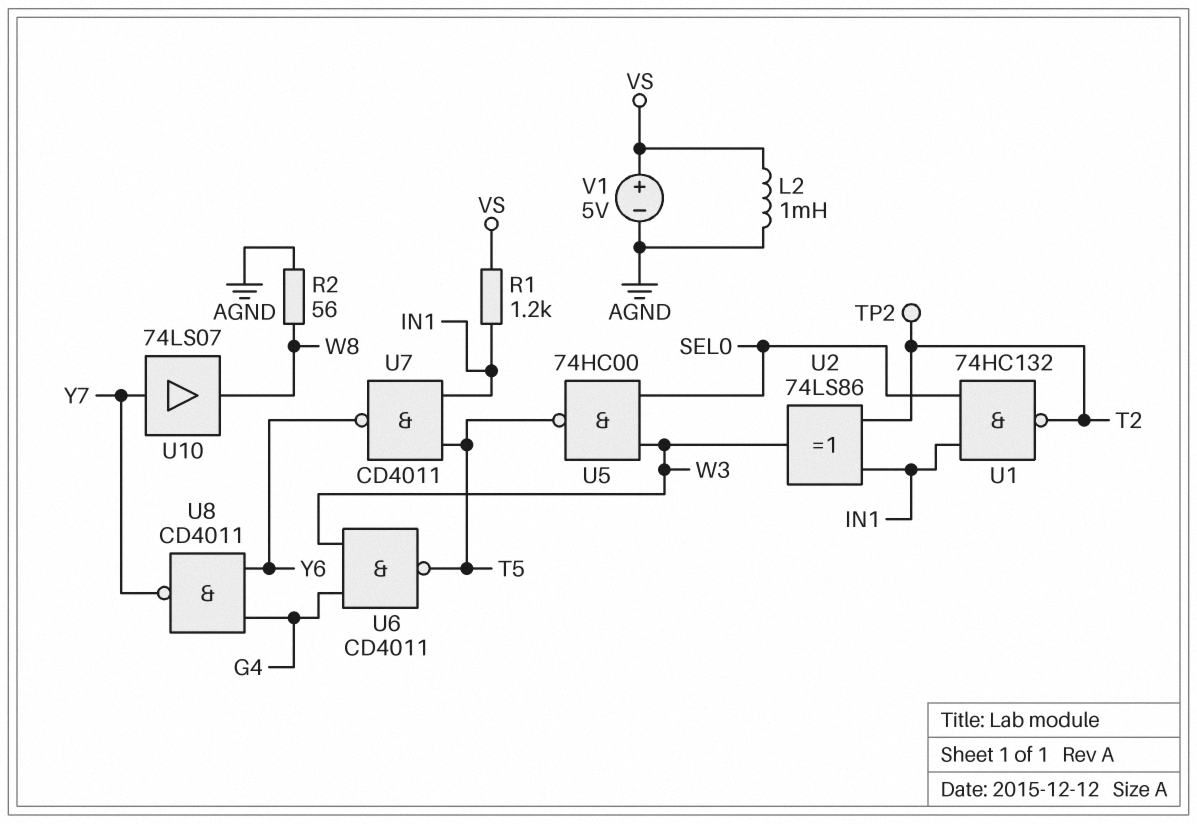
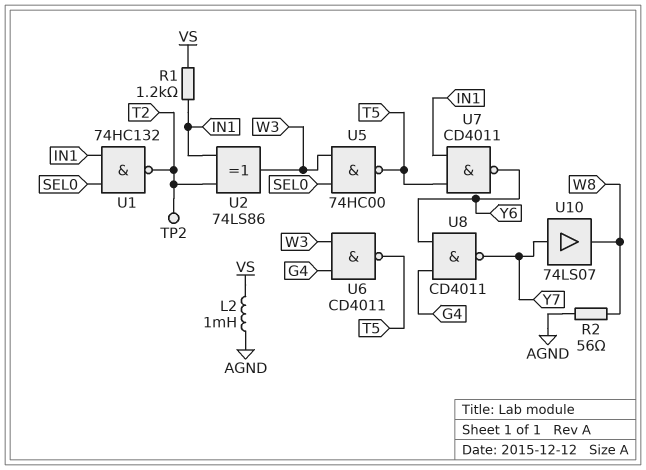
V1: 5V (plus VS, minus AGND) -> none

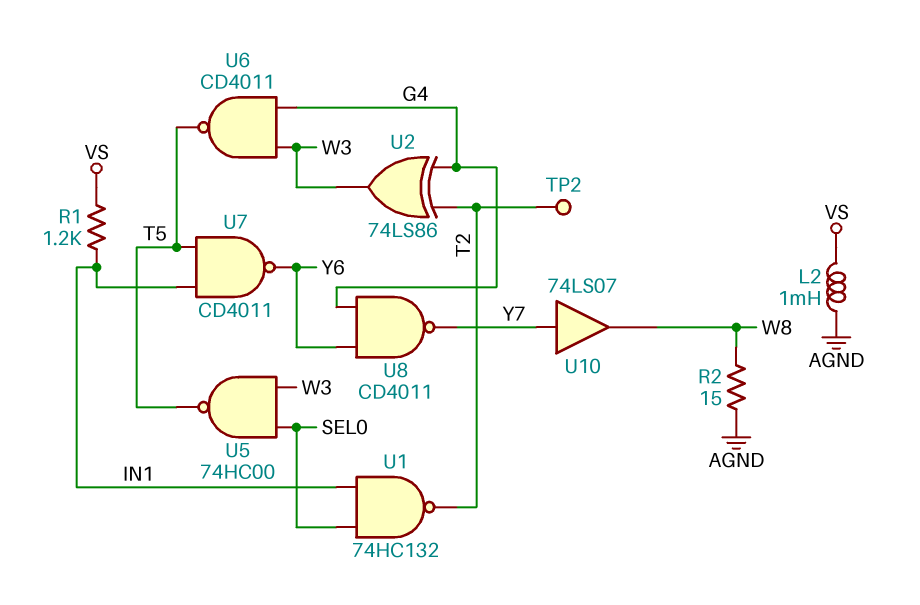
R2: 56 (AGND, W8) -> 15 (AGND, W8)
U2: XOR 74LS86 (in IN1, in T2, out W3) -> XOR 74LS86 (in G4, in T2, out W3)

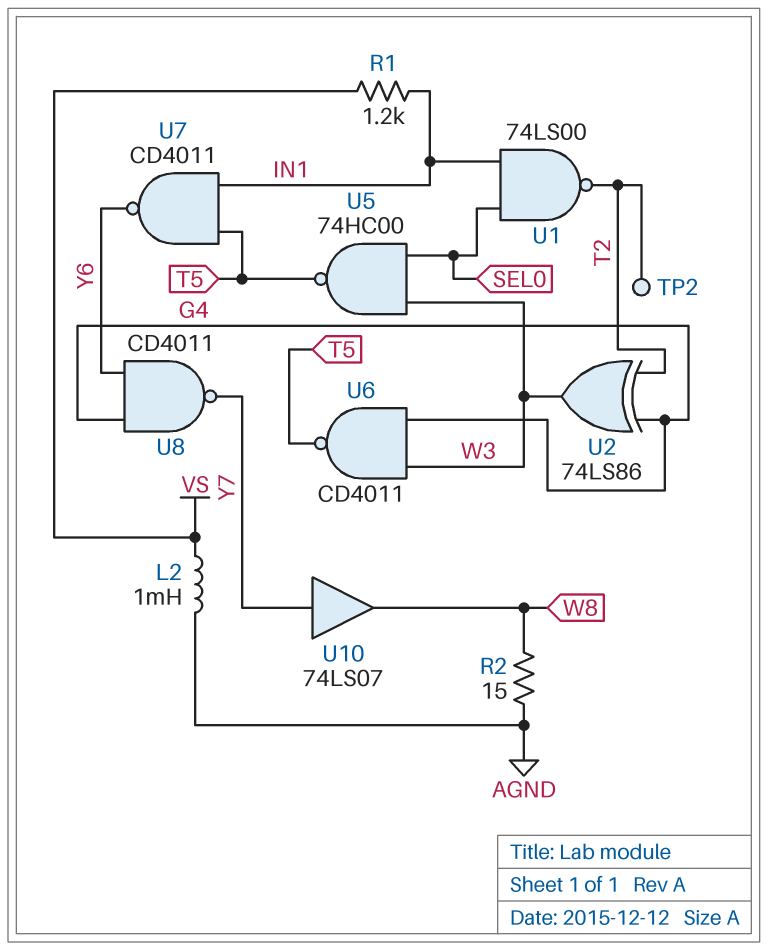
U1: NAND 74HC132 (in IN1, in SEL0, out T2) -> NAND 74LS00 (in IN1, in SEL0, out T2)

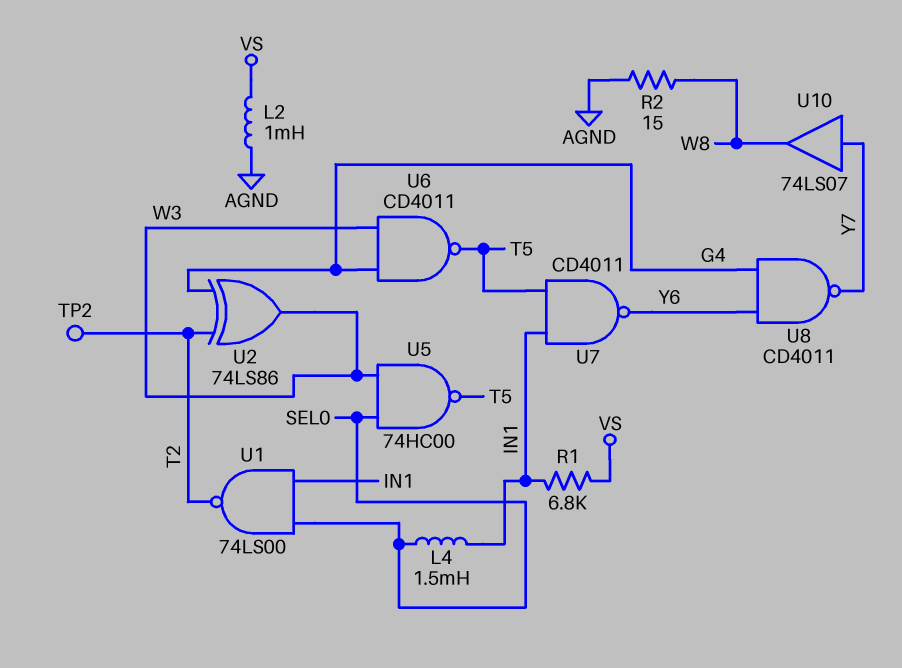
L4: none -> 1.5mH (IN1, SEL0)
R1: 1.2k (IN1, VS) -> 6.8k (IN1, VS)

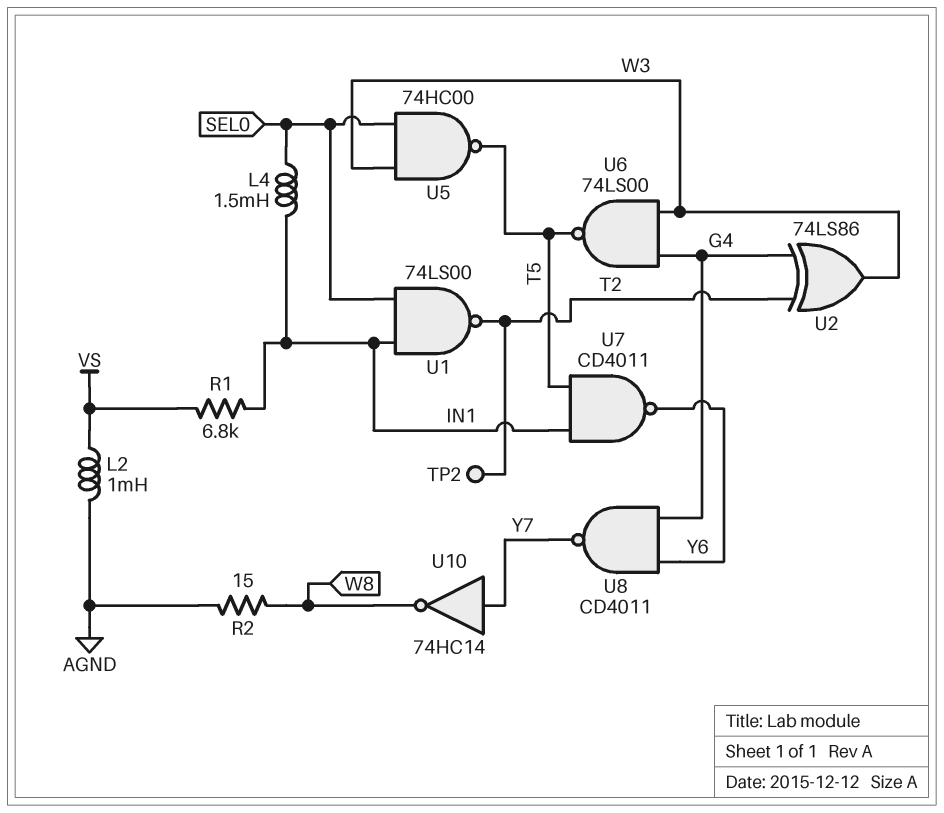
U6: NAND CD4011 (in G4, in W3, out T5) -> NAND 74LS00 (in G4, in W3, out T5)
U10: buffer 74LS07 (in Y7, out W8) -> NOT 74HC14 (in Y7, out W8)

